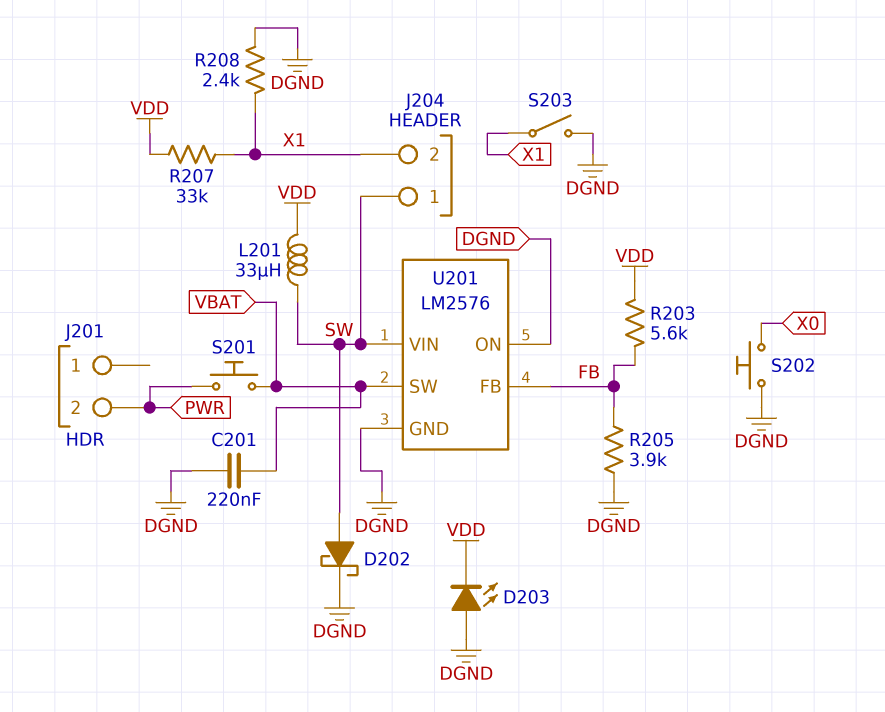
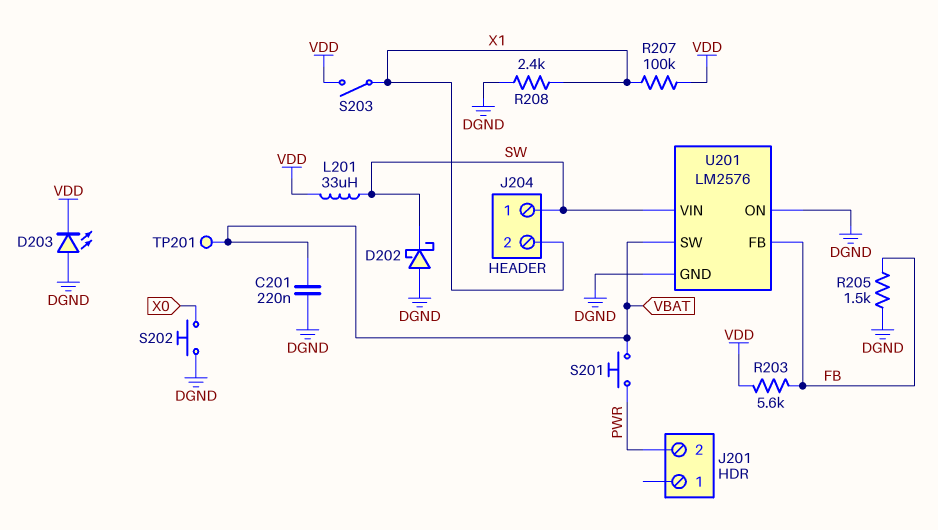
D202: schottky (A SW, K DGND) -> schottky (A DGND, K SW)
R205: 3.9k (DGND, FB) -> 1.5k (DGND, FB)
R207: 33k (VDD, X1) -> 100k (VDD, X1)
S203: switch (DGND, X1) -> switch (VDD, X1)
TP201: none -> test point (VBAT)

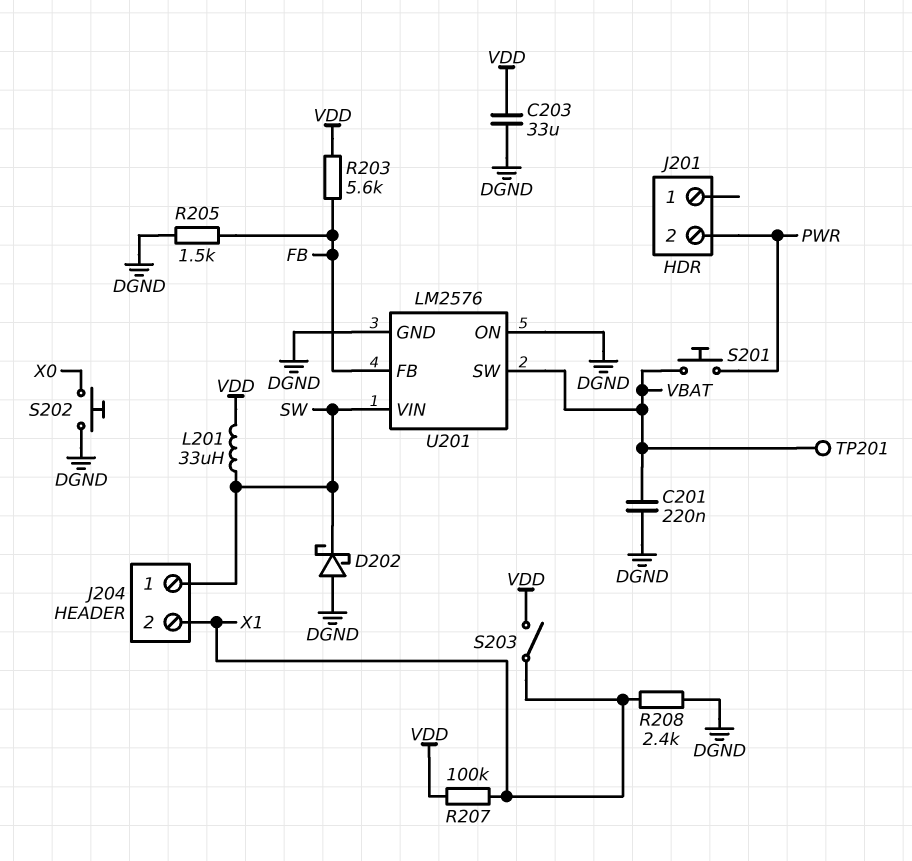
C203: none -> 33uF (DGND, VDD)
D203: LED (A DGND, K VDD) -> none

